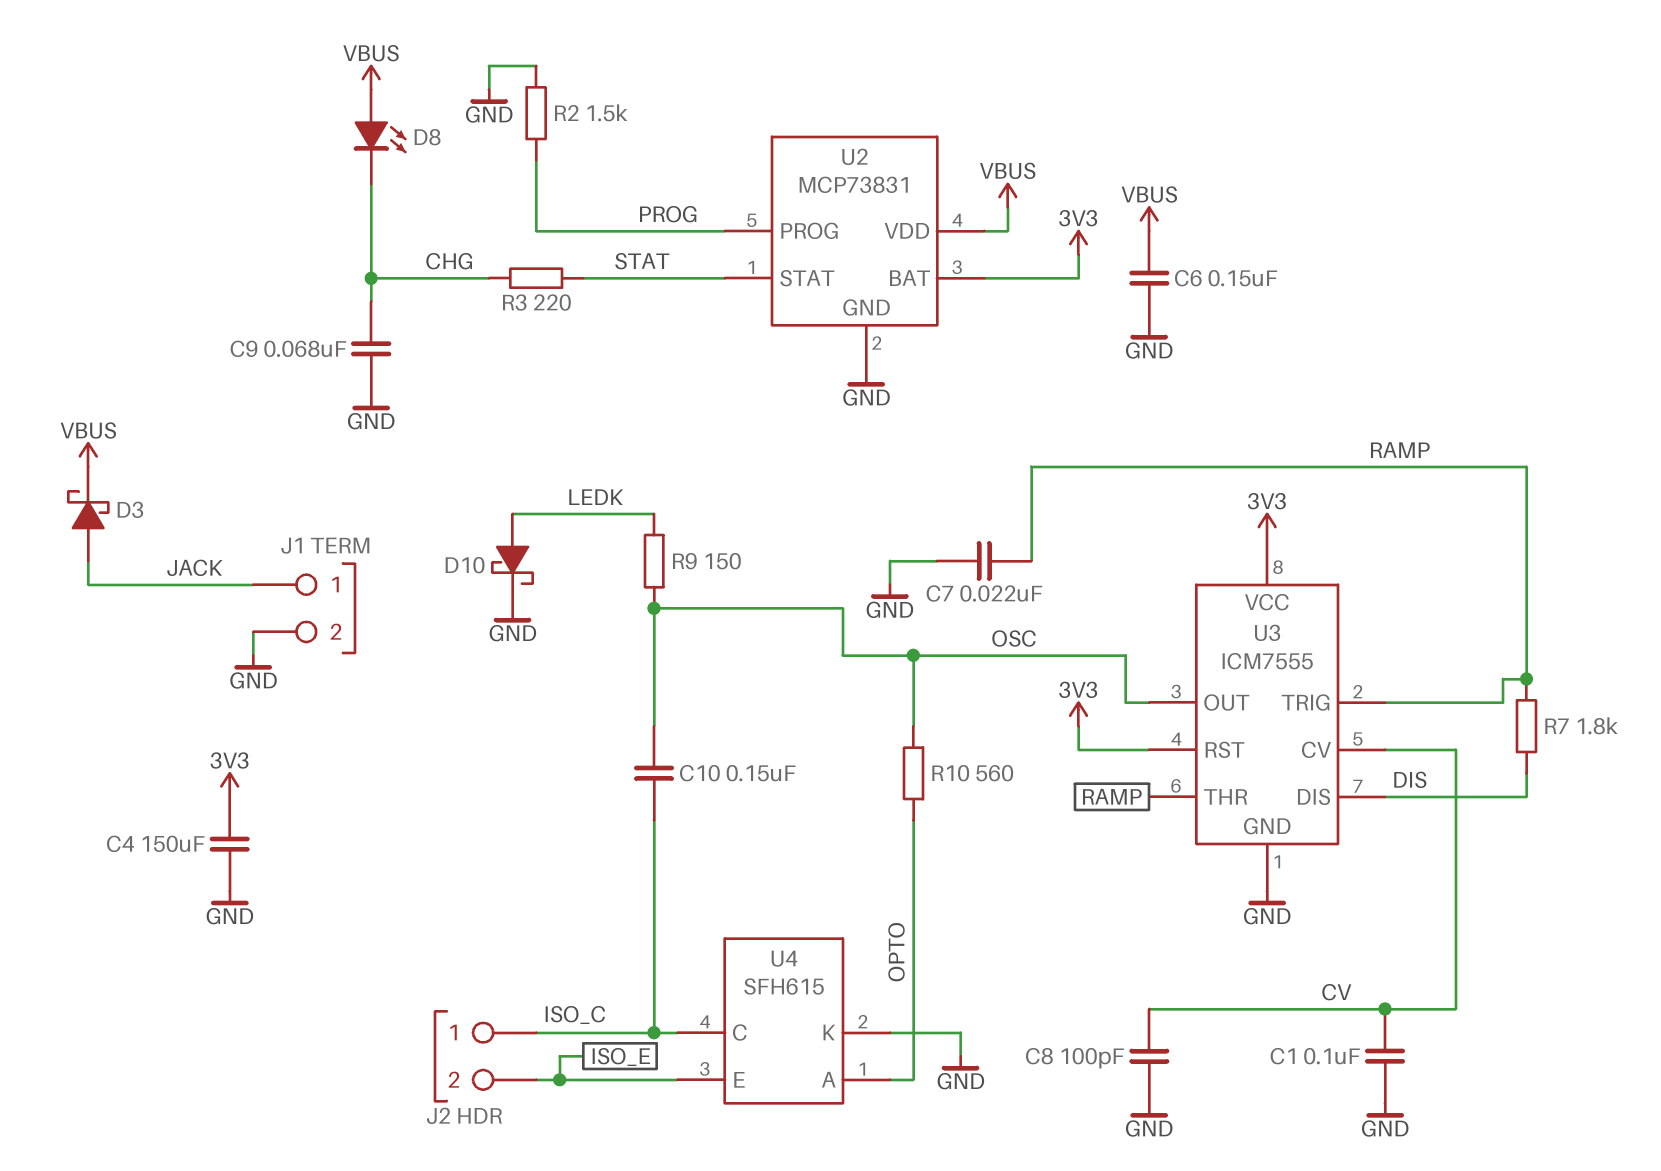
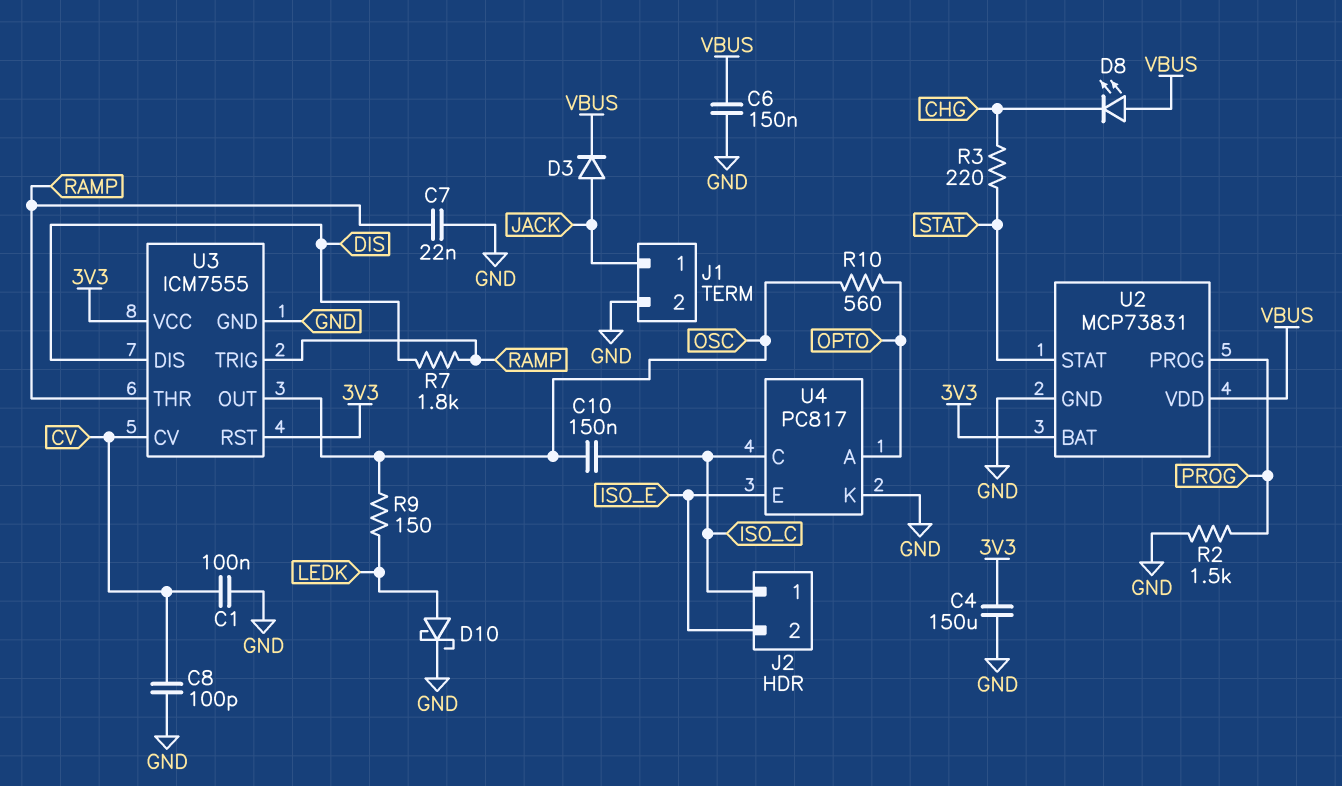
C9: 68nF (CHG, GND) -> none
D3: schottky (A JACK, K VBUS) -> diode (A JACK, K VBUS)
U4: SFH615 -> PC817

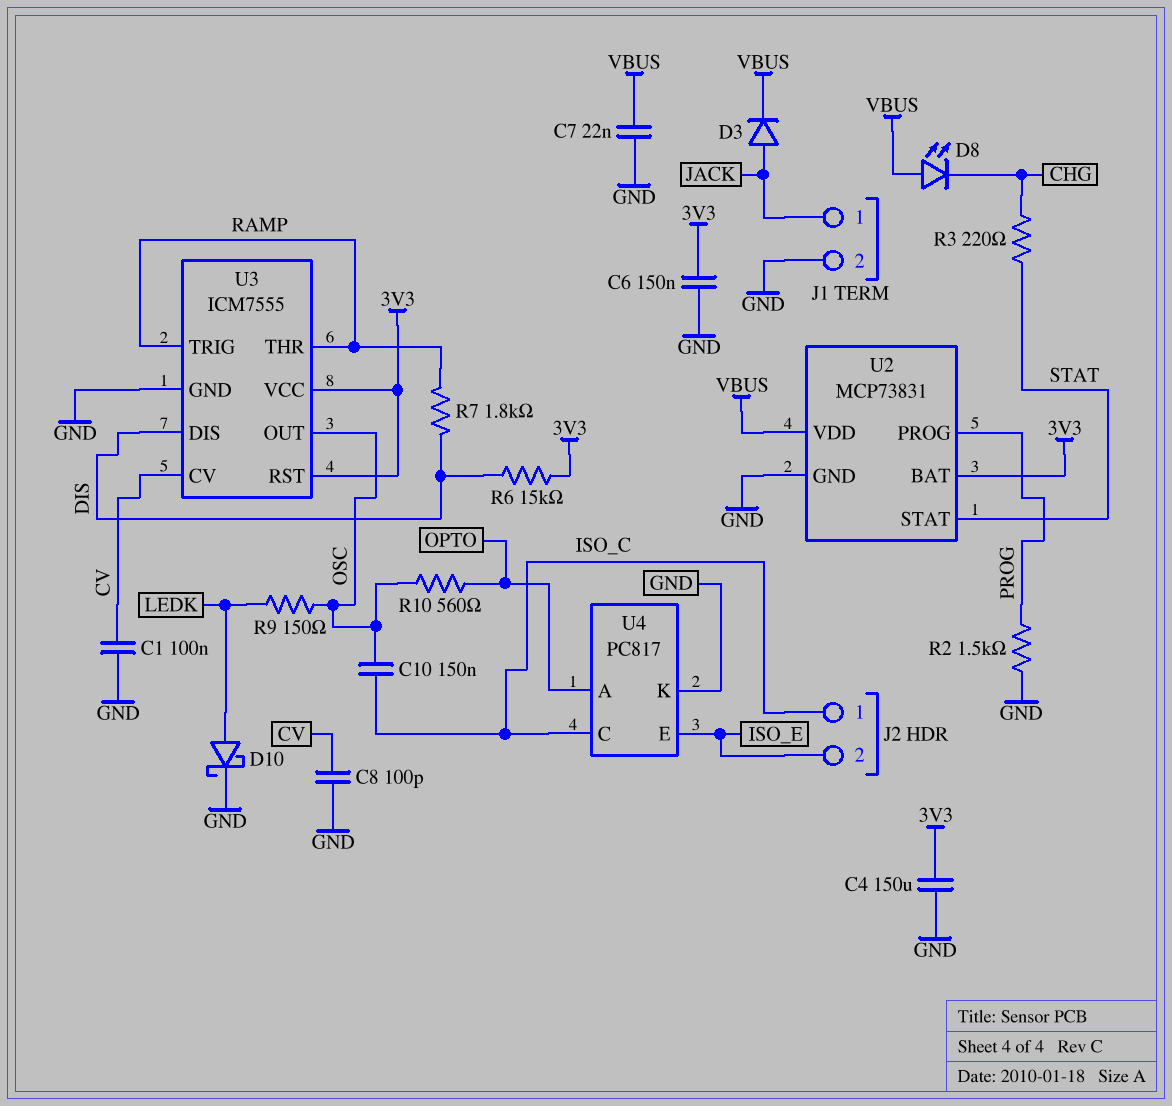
C6: 150nF (GND, VBUS) -> 150nF (3V3, GND)
C7: 22nF (GND, RAMP) -> 22nF (GND, VBUS)
R6: none -> 15k (3V3, DIS)

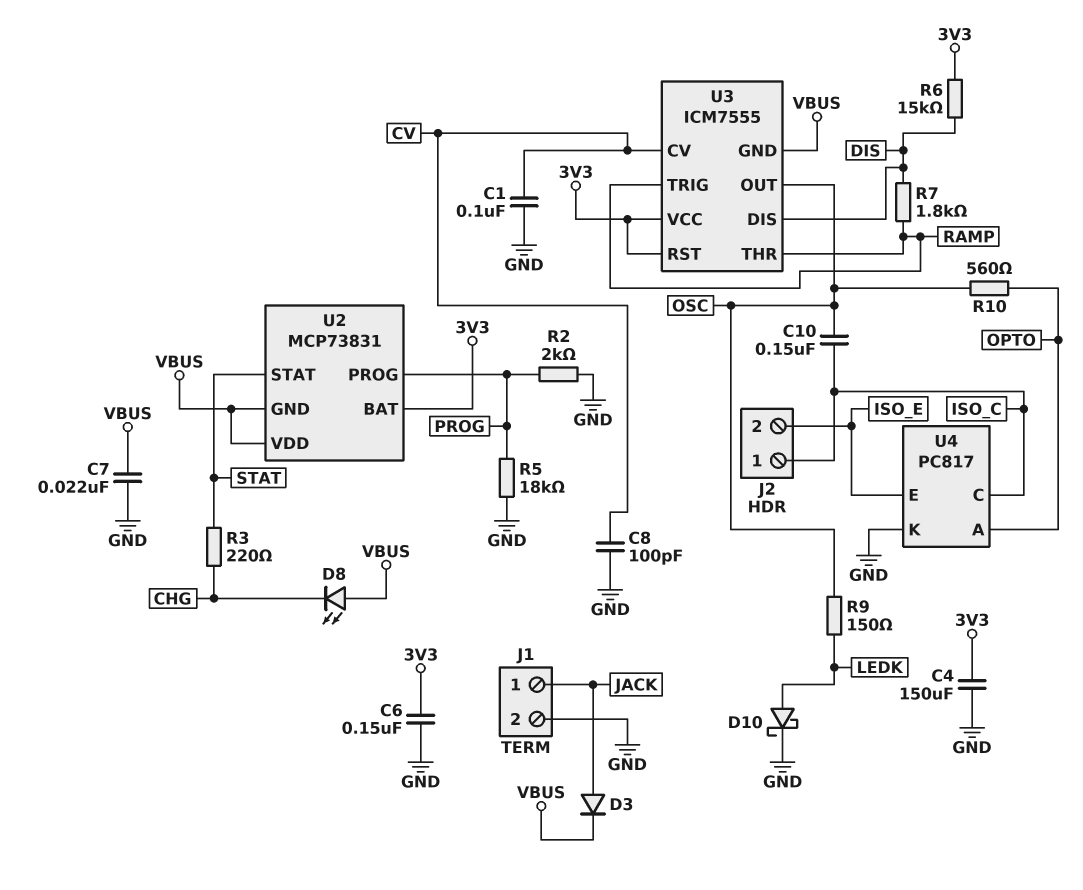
R2: 1.5k (GND, PROG) -> 2k (GND, PROG)
R5: none -> 18k (GND, PROG)
U2 pin GND: GND -> VBUS
U3 pin GND: GND -> VBUS

